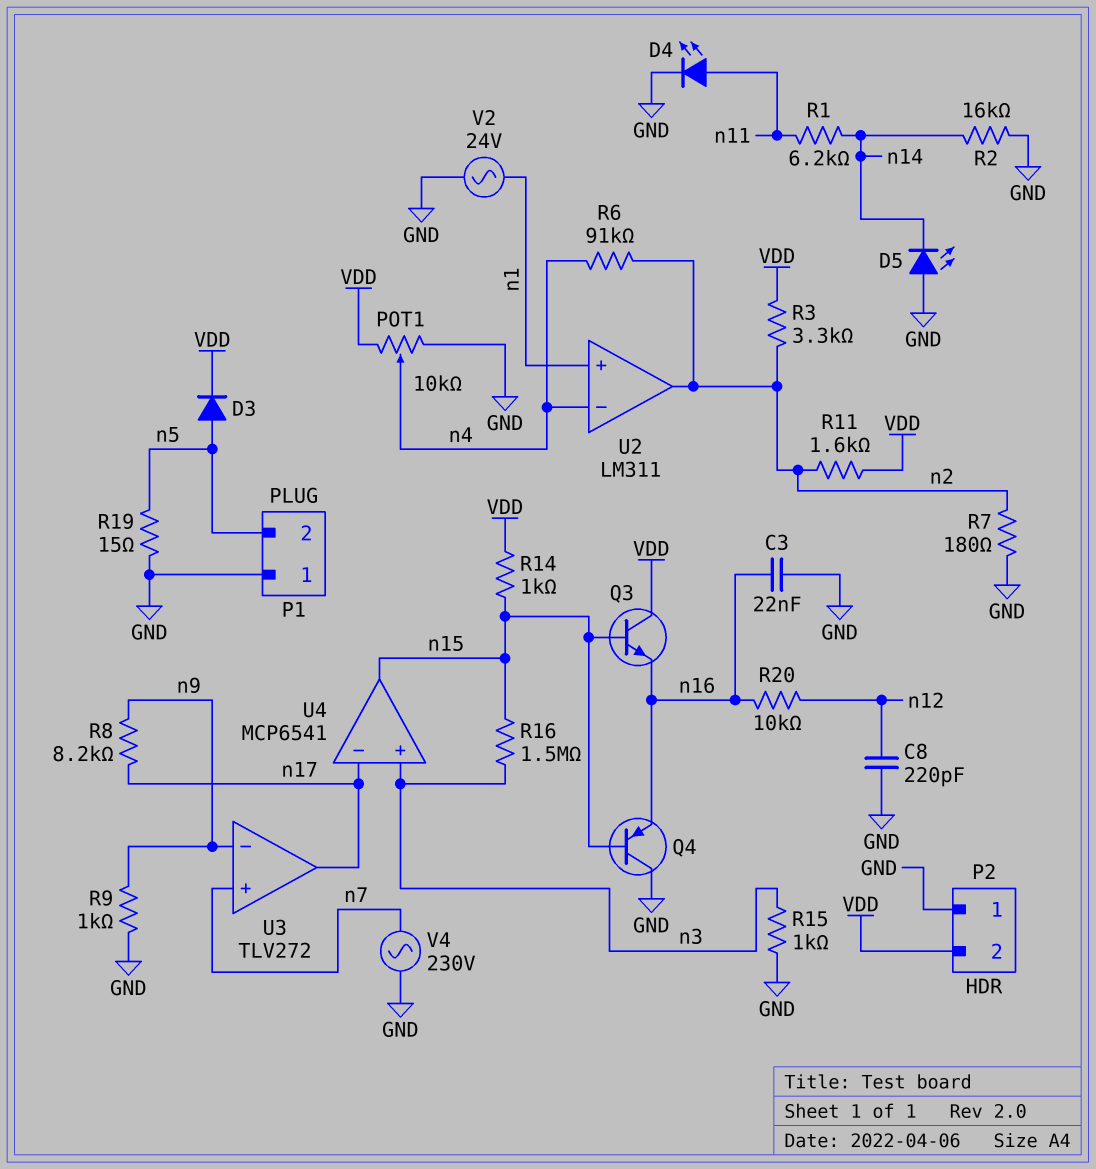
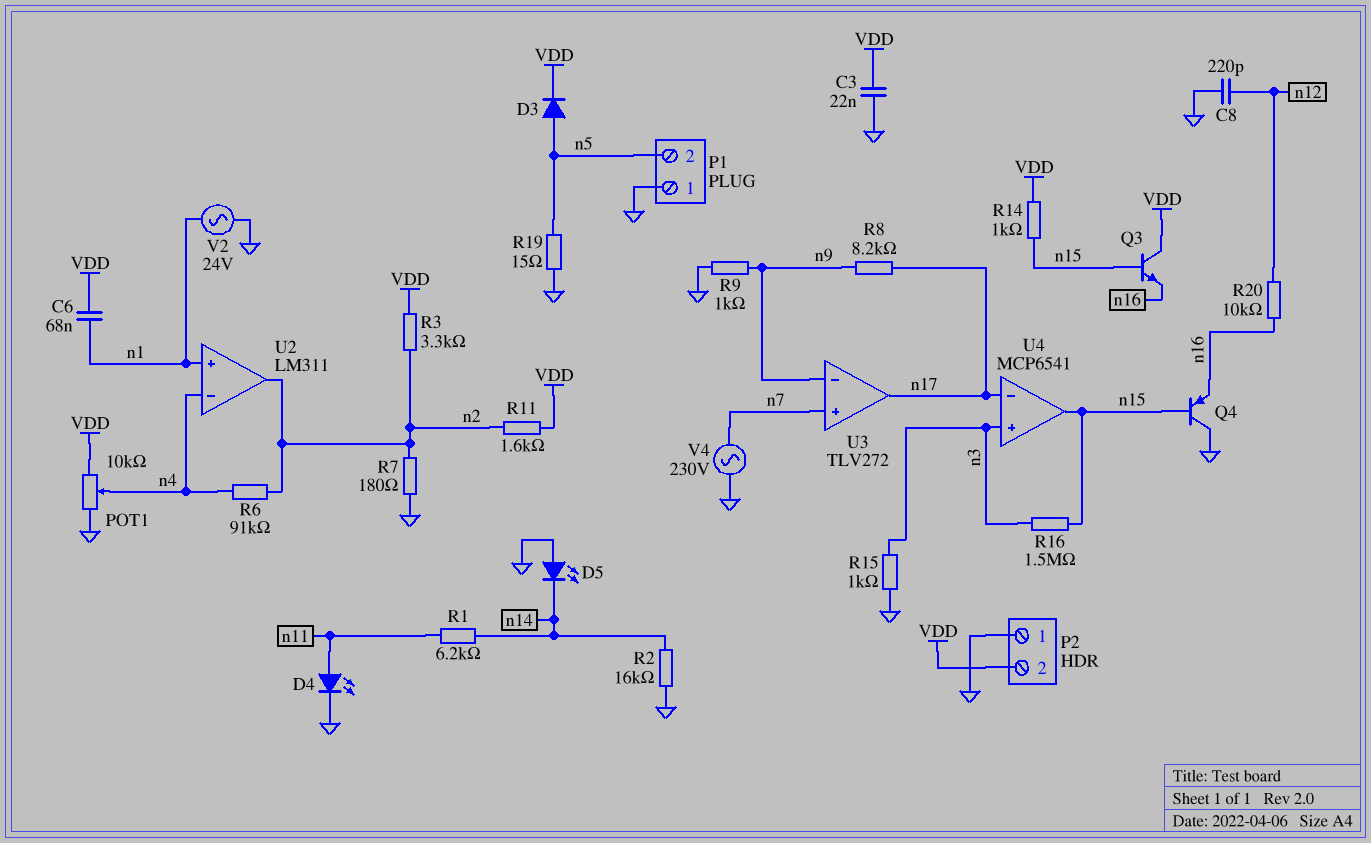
C3: 22nF (GND, n16) -> 22nF (GND, VDD)
C6: none -> 68nF (VDD, n1)

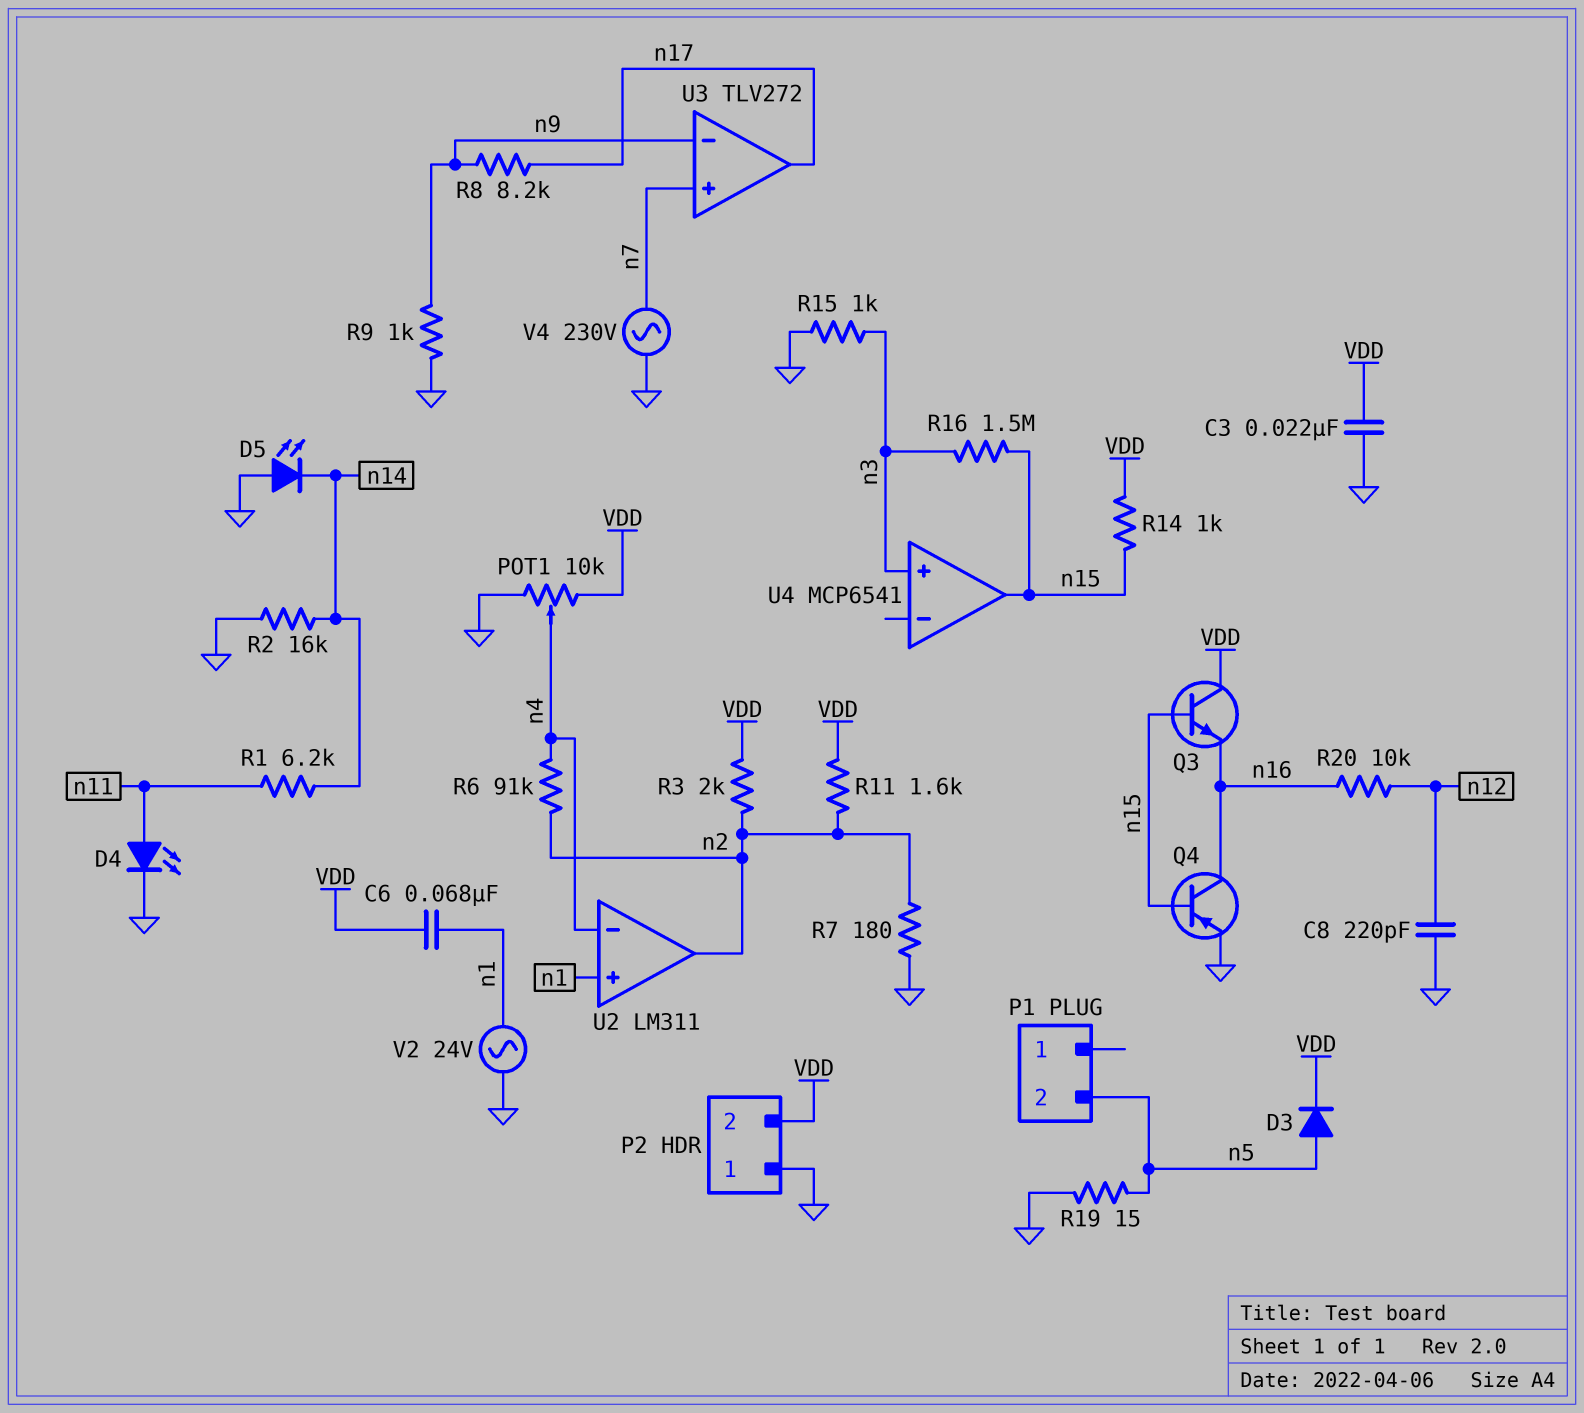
P1 pin 1: GND -> none
Q4: PNP (B n15, C GND, E n16) -> PNP (B n15, C n16, E GND)
R3: 3.3k (VDD, n2) -> 2k (VDD, n2)
U4 pin in-: n17 -> none

